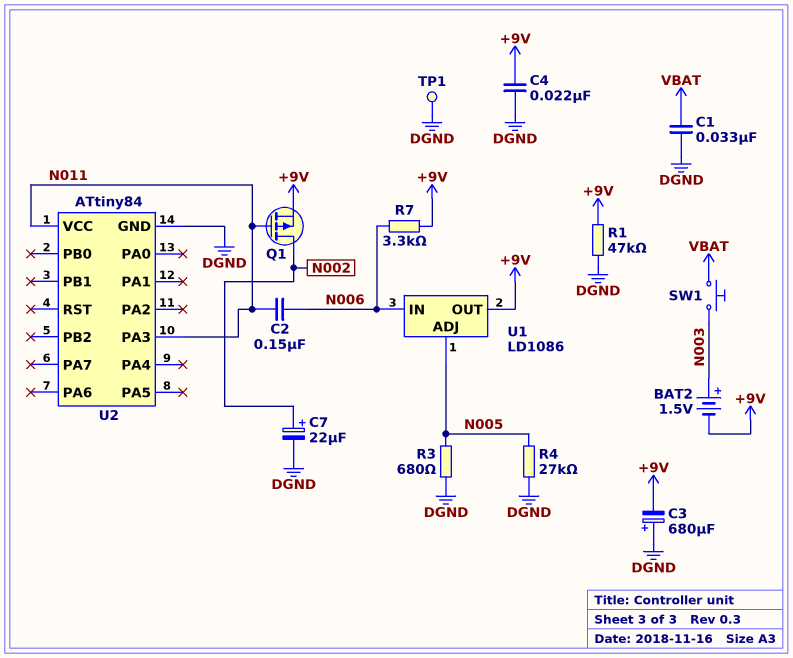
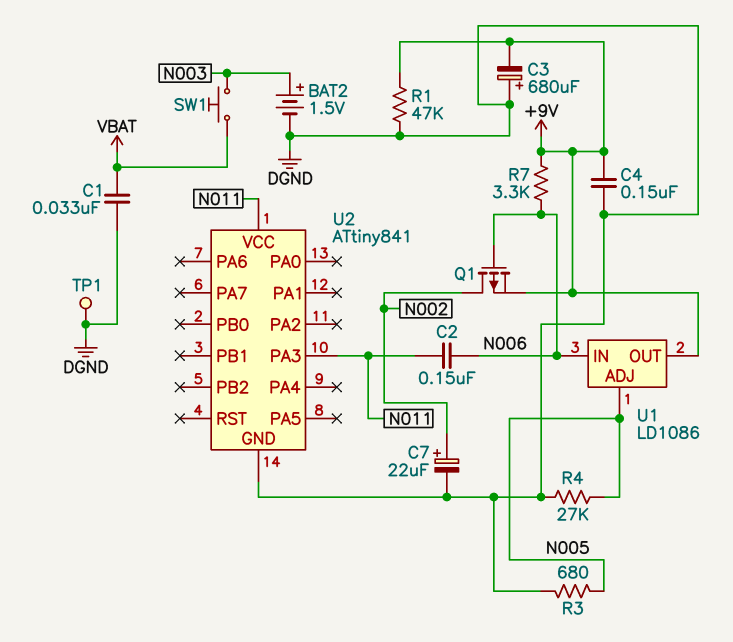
BAT2: 1.5V (plus N003, minus +9V) -> 1.5V (plus N003, minus DGND)
C4: 22nF (+9V, DGND) -> 150nF (+9V, DGND)
Q1: PMOS (G N011, D N002, S +9V) -> PMOS (G N006, D N002, S +9V)
U2: ATtiny84 -> ATtiny841

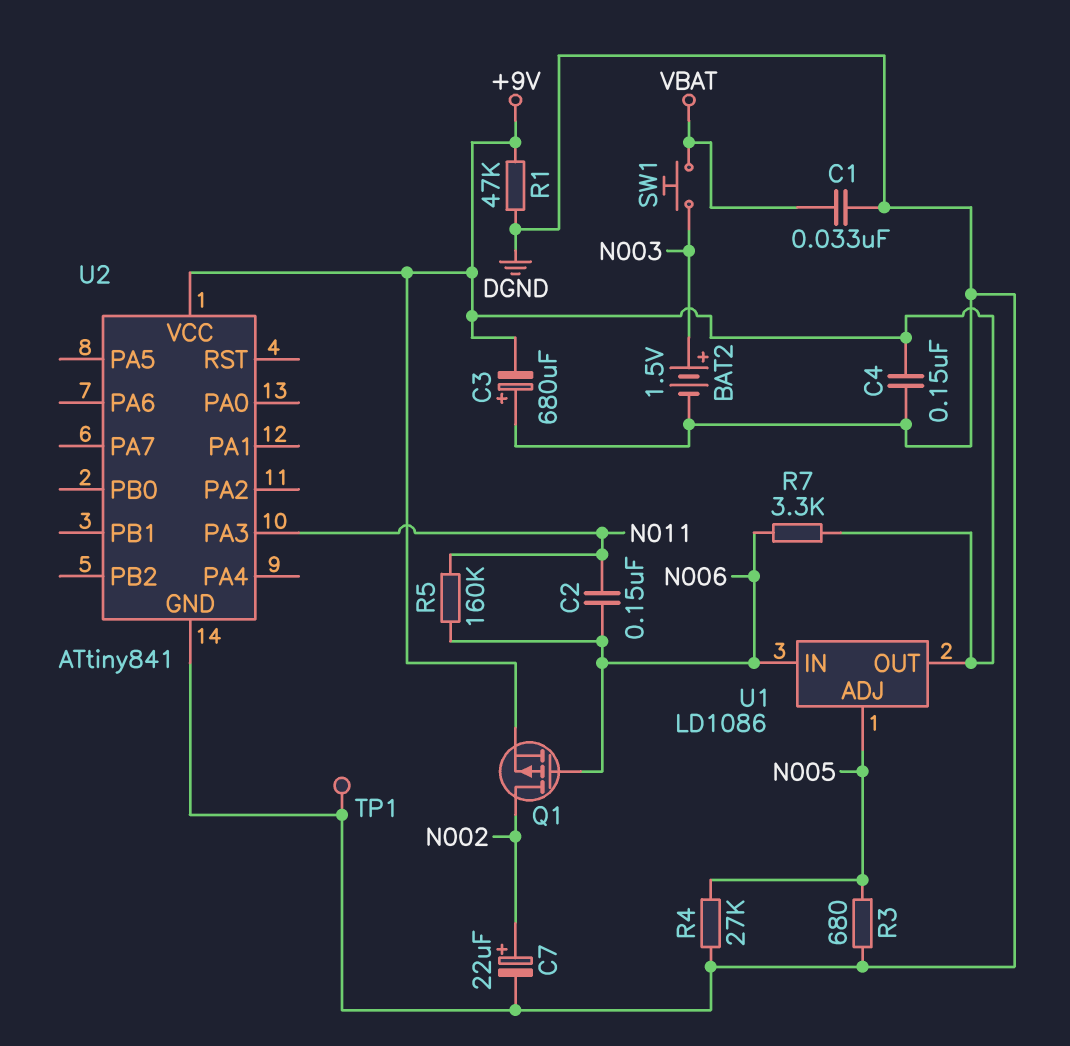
R5: none -> 160k (N006, N011)
U2 pin VCC: N011 -> +9V

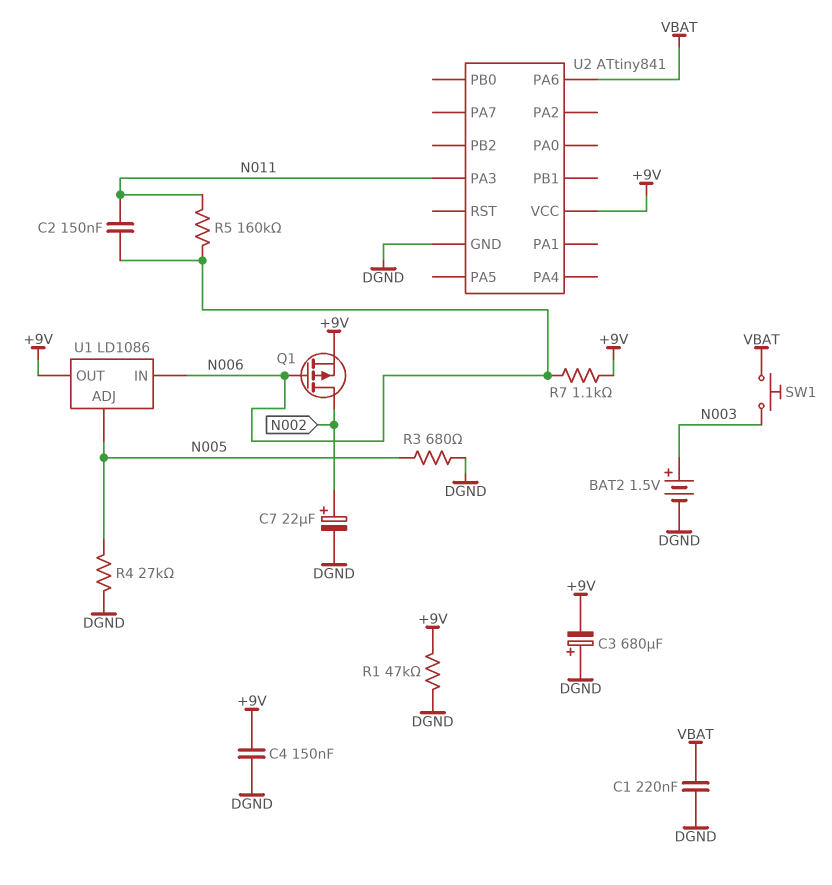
C1: 33nF (DGND, VBAT) -> 220nF (DGND, VBAT)
R7: 3.3k (+9V, N006) -> 1.1k (+9V, N006)
TP1: test point (DGND) -> none
U2 pin PA6: none -> VBAT

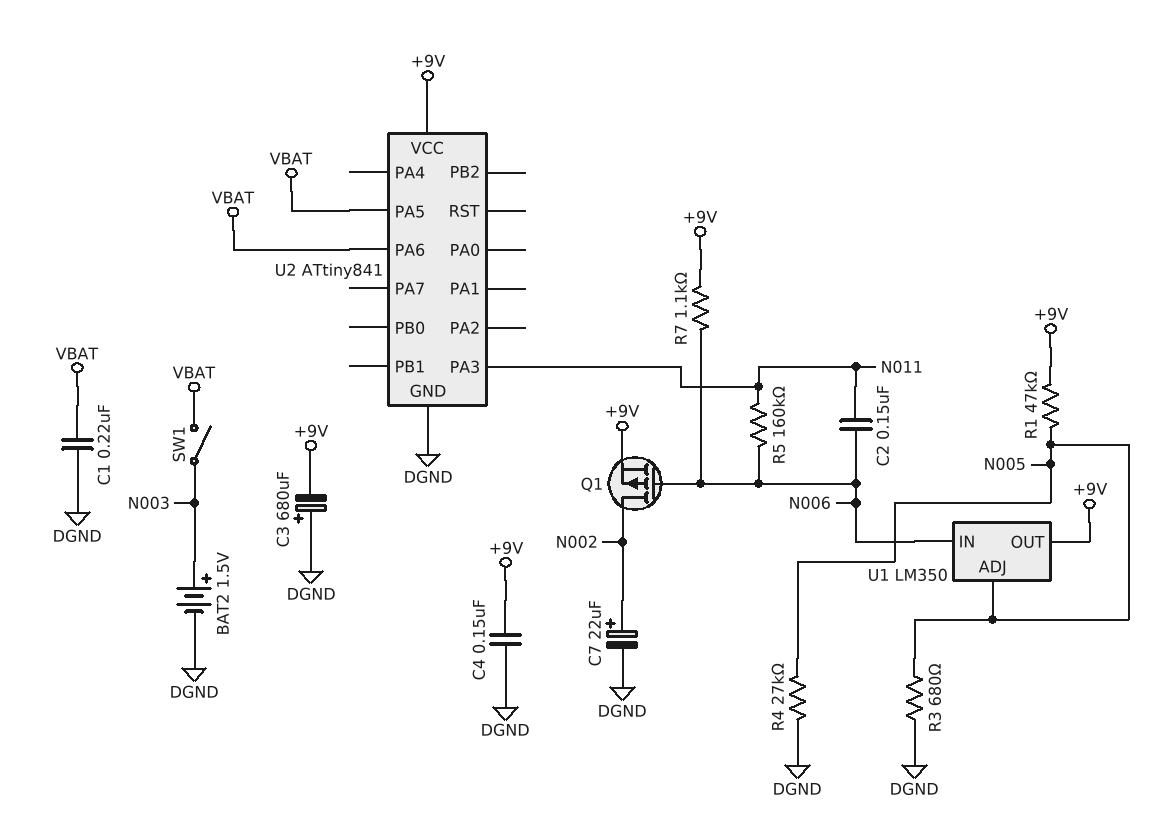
R1: 47k (+9V, DGND) -> 47k (+9V, N005)
SW1: button (N003, VBAT) -> switch (N003, VBAT)
U1: LD1086 -> LM350
U2 pin PA5: none -> VBAT

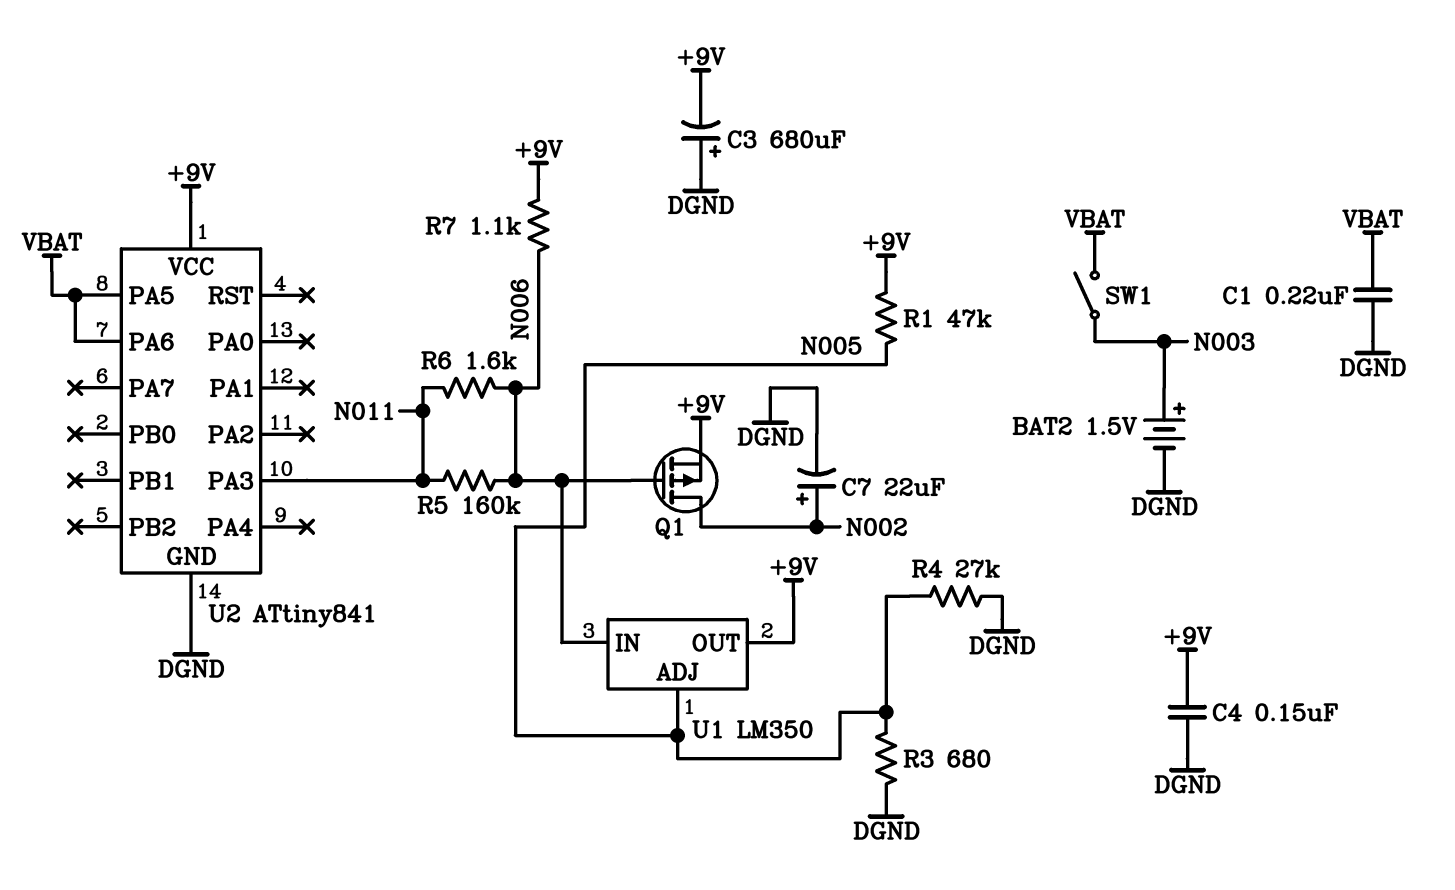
C2: 150nF (N006, N011) -> none
R6: none -> 1.6k (N006, N011)

